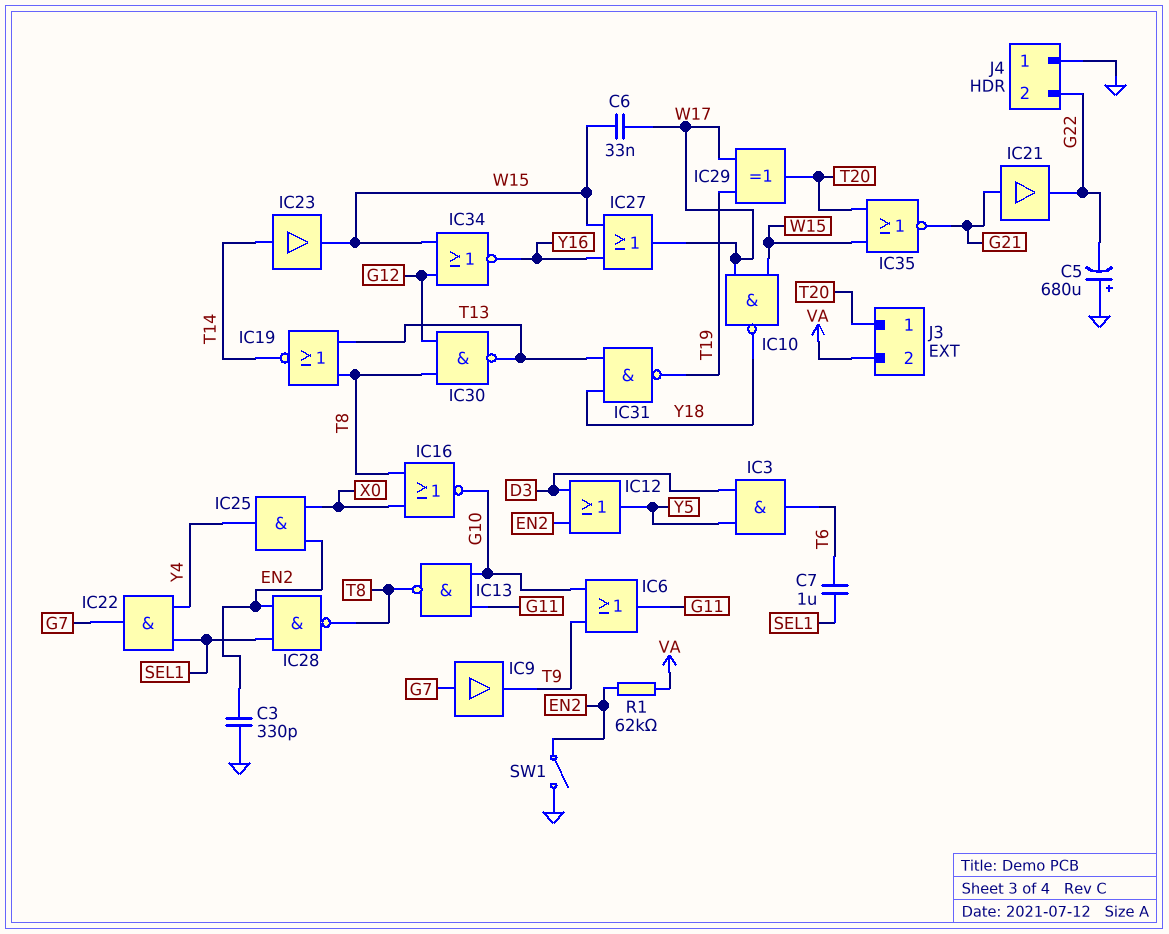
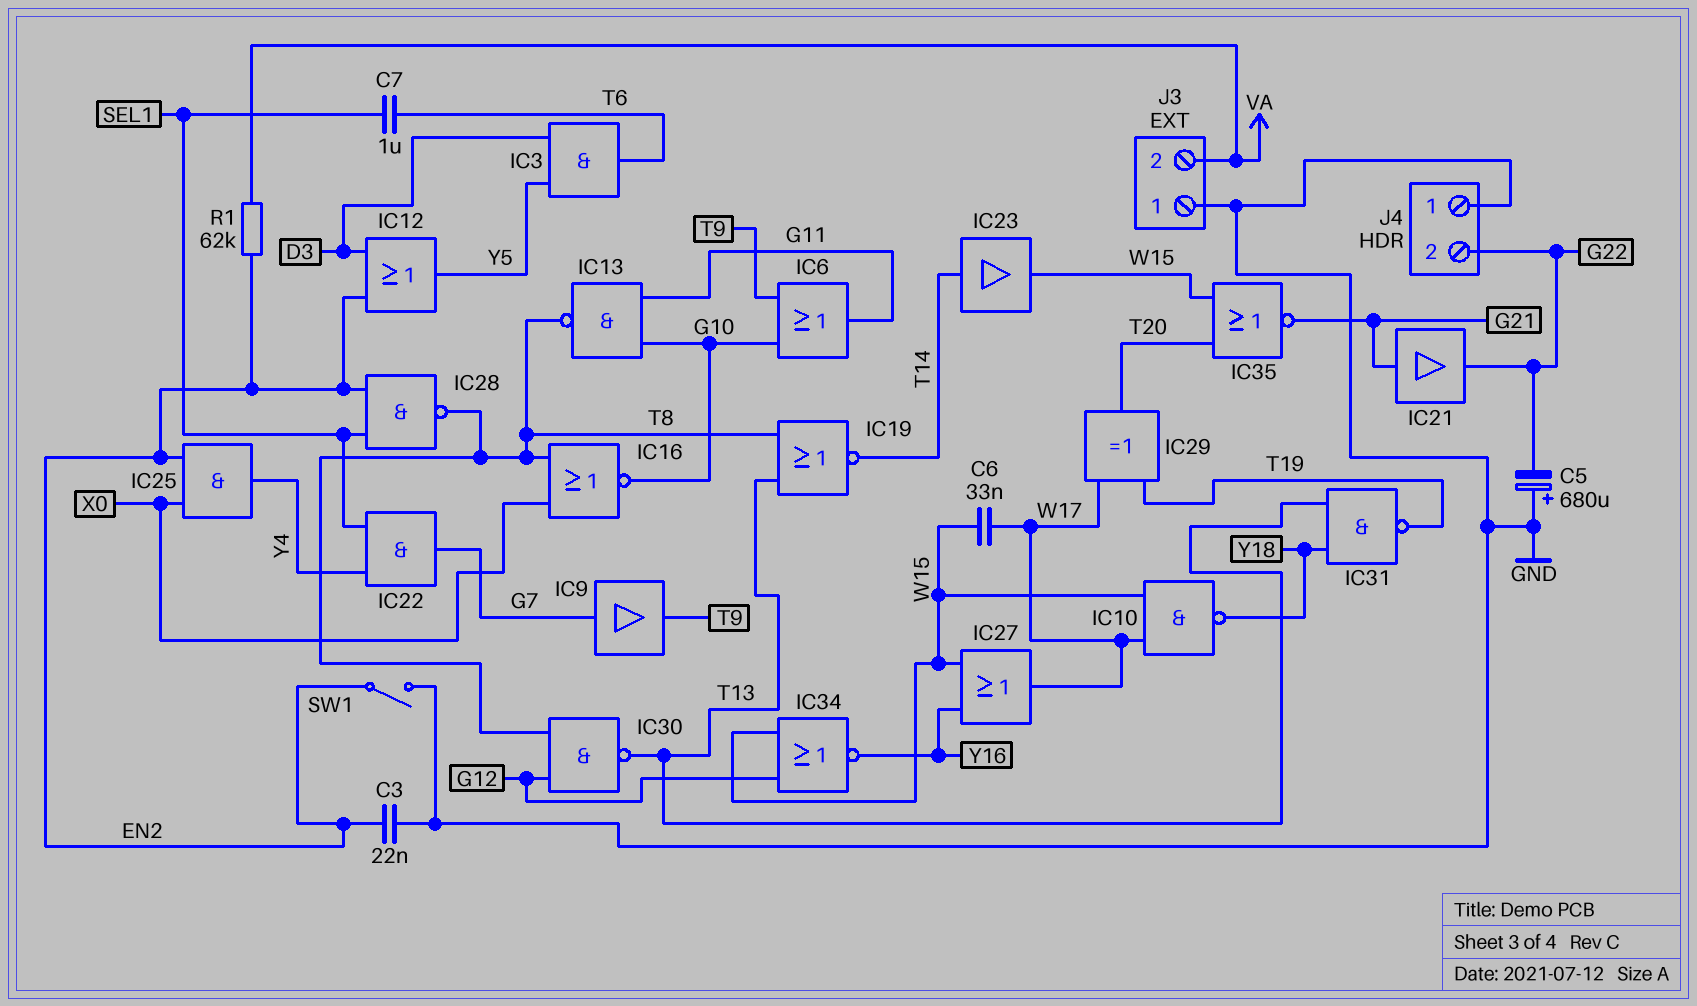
C3: 330pF (EN2, GND) -> 22nF (EN2, GND)
J3 pin 1: T20 -> GND

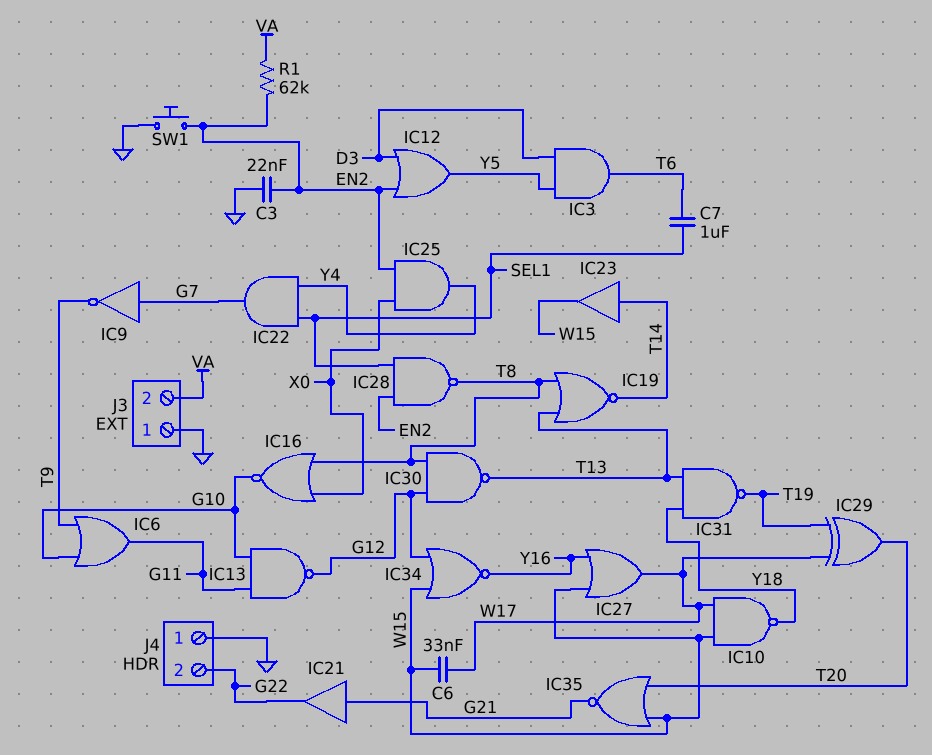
C5: 680uF (plus GND, minus G22) -> none
IC9: buffer (in G7, out T9) -> NOT (in G7, out T9)
IC13: NAND (in G10, in G11, out T8) -> NAND (in G10, in G11, out G12)
SW1: switch (EN2, GND) -> button (EN2, GND)

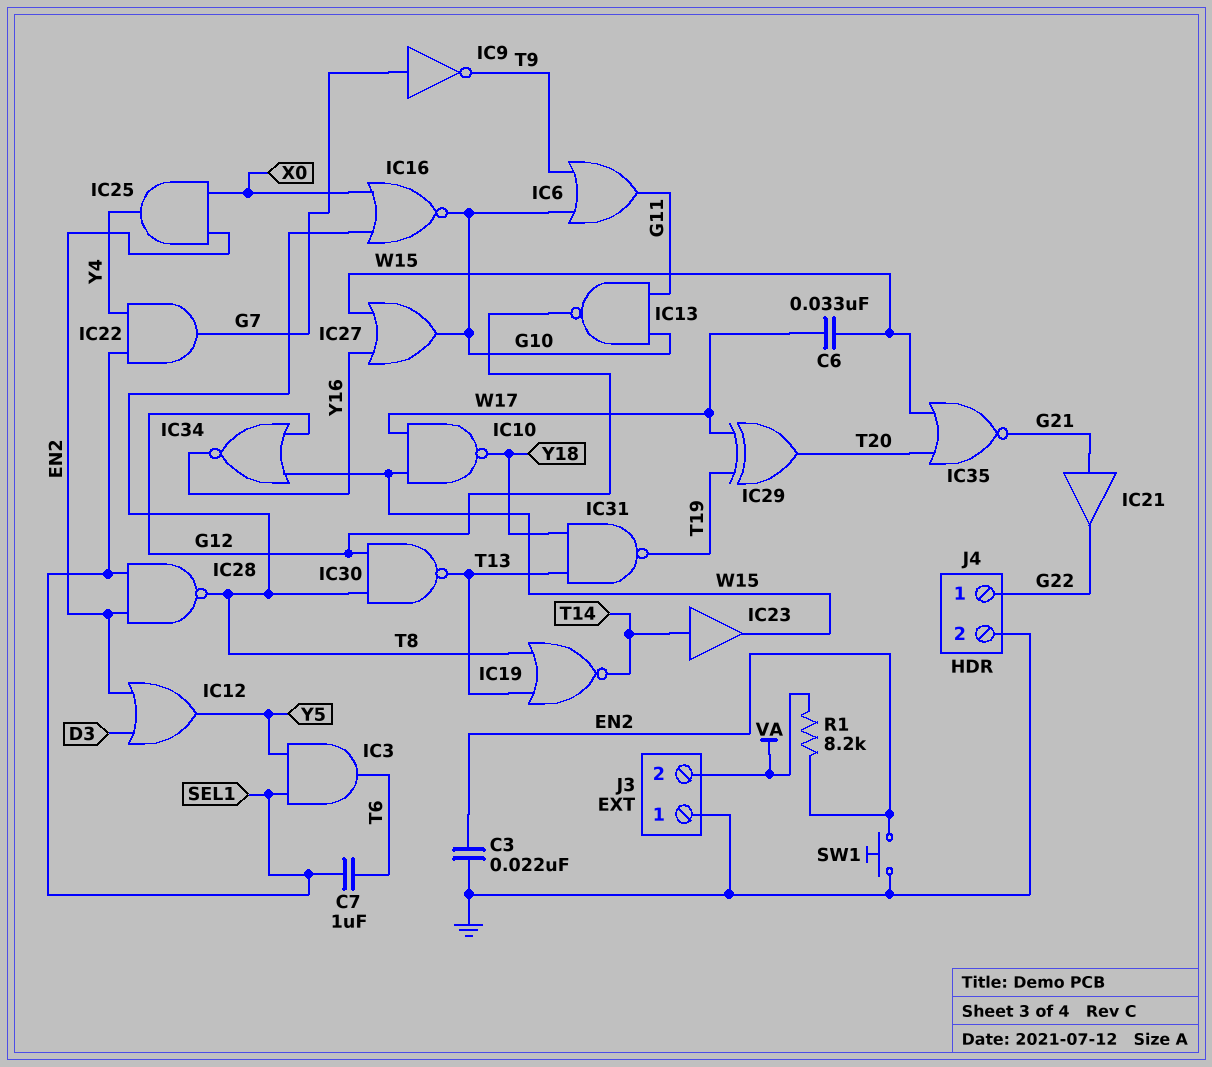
IC3: AND (in D3, in Y5, out T6) -> AND (in SEL1, in Y5, out T6)
IC27: OR (in W15, in Y16, out W17) -> OR (in W15, in Y16, out G10)
J4 pin 1: GND -> G22
J4 pin 2: G22 -> GND
R1: 62k (EN2, VA) -> 8.2k (EN2, VA)

